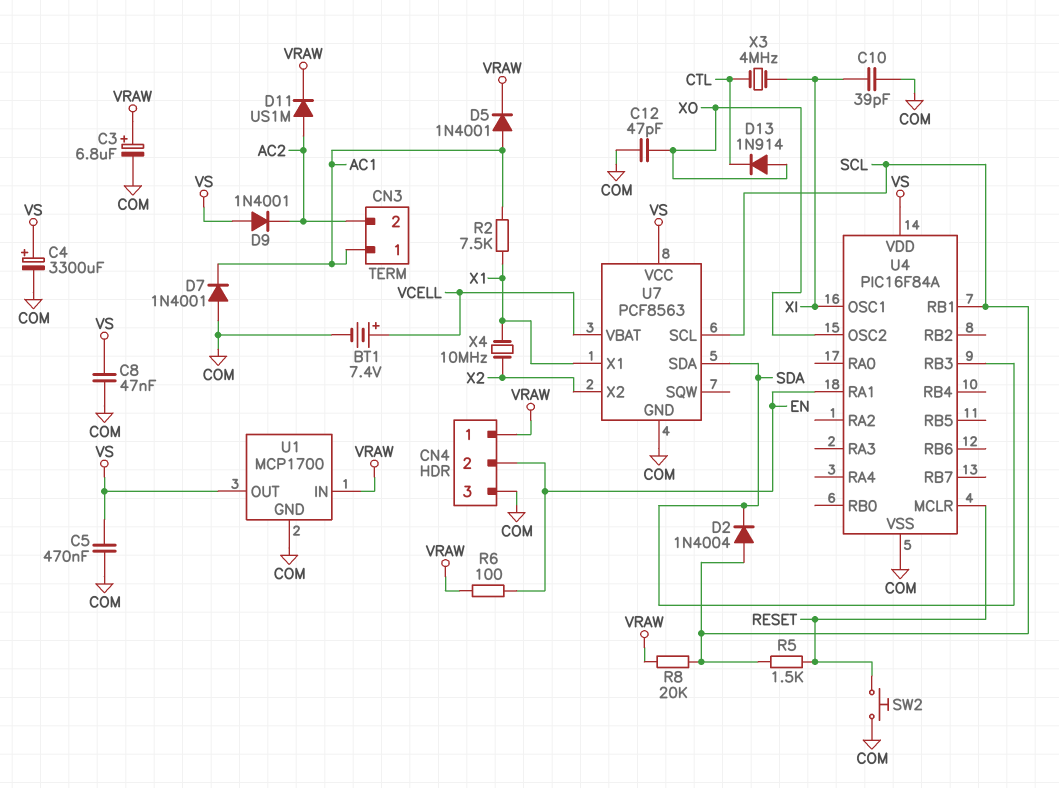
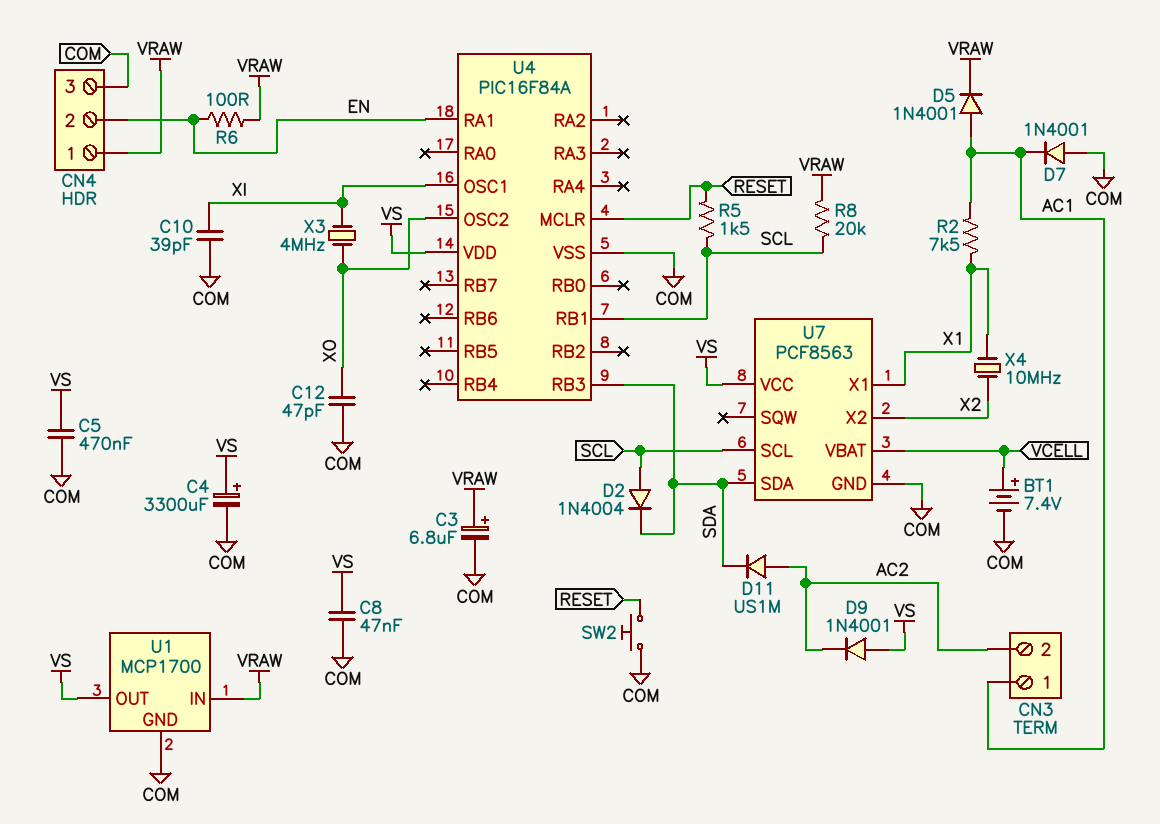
D11: diode US1M (A AC2, K VRAW) -> diode US1M (A AC2, K SDA)
D13: diode 1N914 (A XO, K CTL) -> none
X3: 4MHz (CTL, XI) -> 4MHz (XI, XO)

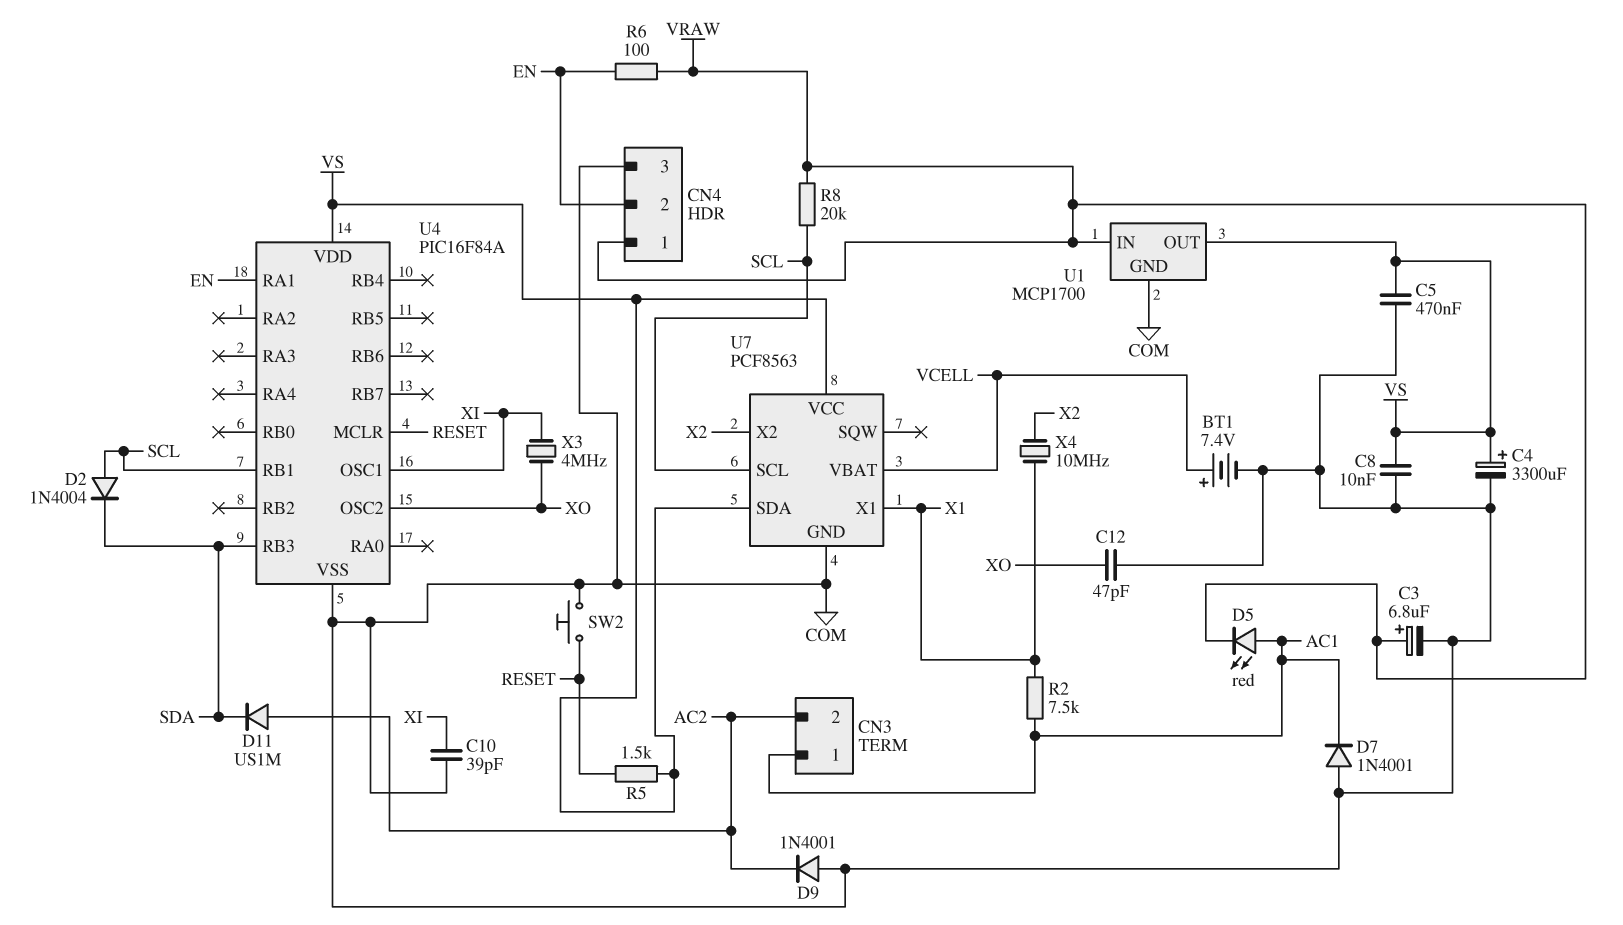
C8: 47nF (COM, VS) -> 10nF (COM, VS)
D5: diode 1N4001 (A AC1, K VRAW) -> LED red (A AC1, K VRAW)
D9: diode 1N4001 (A VS, K AC2) -> diode 1N4001 (A COM, K AC2)
R5: 1.5k (RESET, SCL) -> 1.5k (RESET, VS)
U7 pin SDA: SDA -> VS

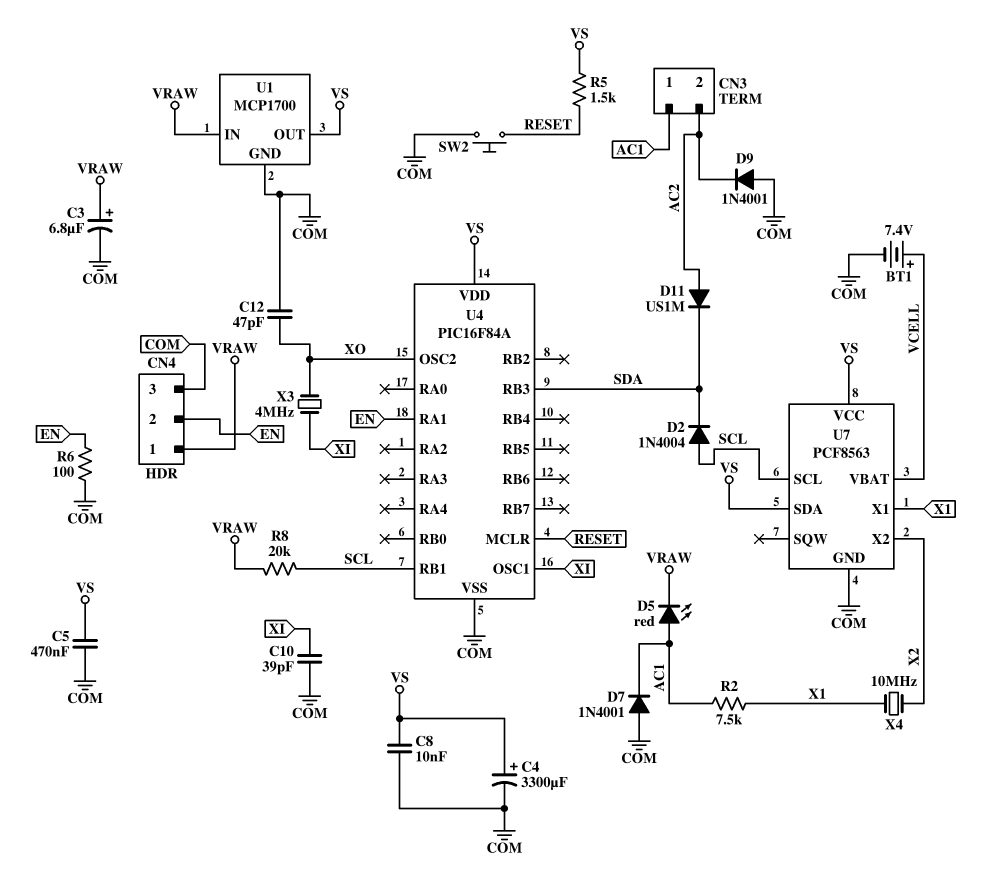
R6: 100 (EN, VRAW) -> 100 (COM, EN)

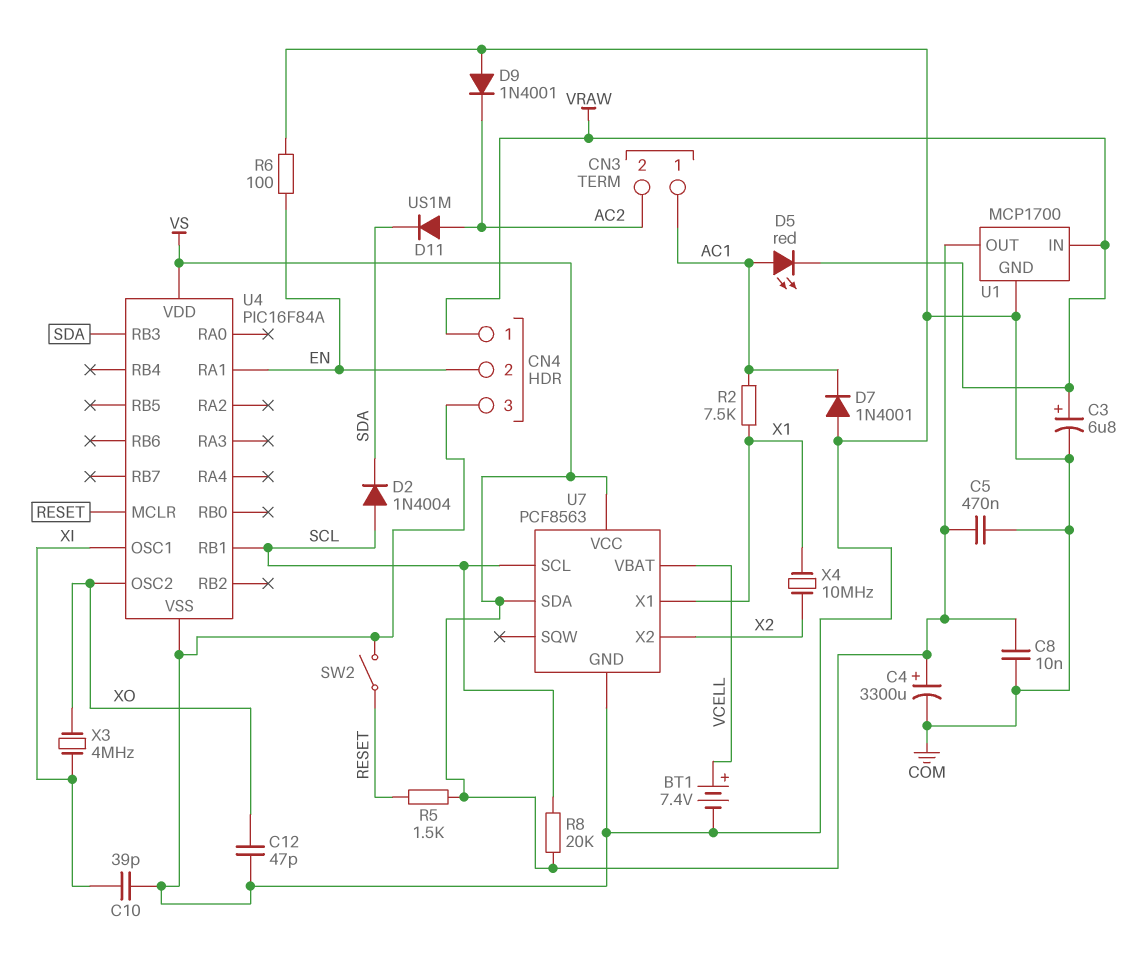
R8: 20k (SCL, VRAW) -> 20k (SCL, VS)
SW2: button (COM, RESET) -> switch (COM, RESET)

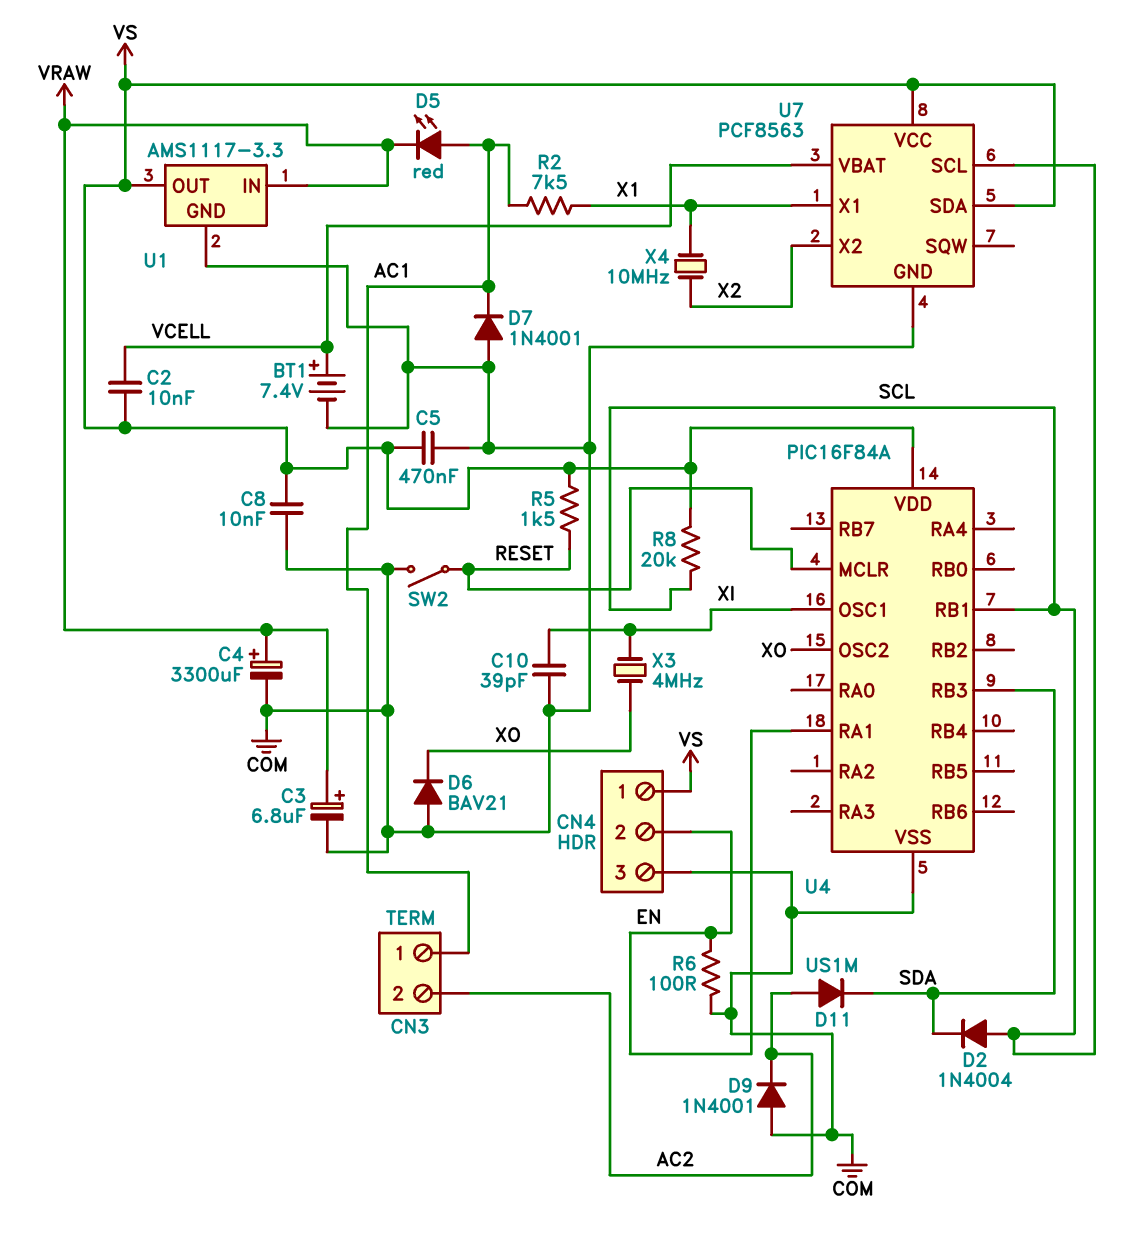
C2: none -> 10nF (VCELL, VS)
C4: 3300uF (plus VS, minus COM) -> 3300uF (plus VRAW, minus COM)
C12: 47pF (COM, XO) -> none
CN4 pin 1: VRAW -> VS
D6: none -> diode BAV21 (A COM, K XO)
U1: MCP1700 -> AMS1117-3.3

